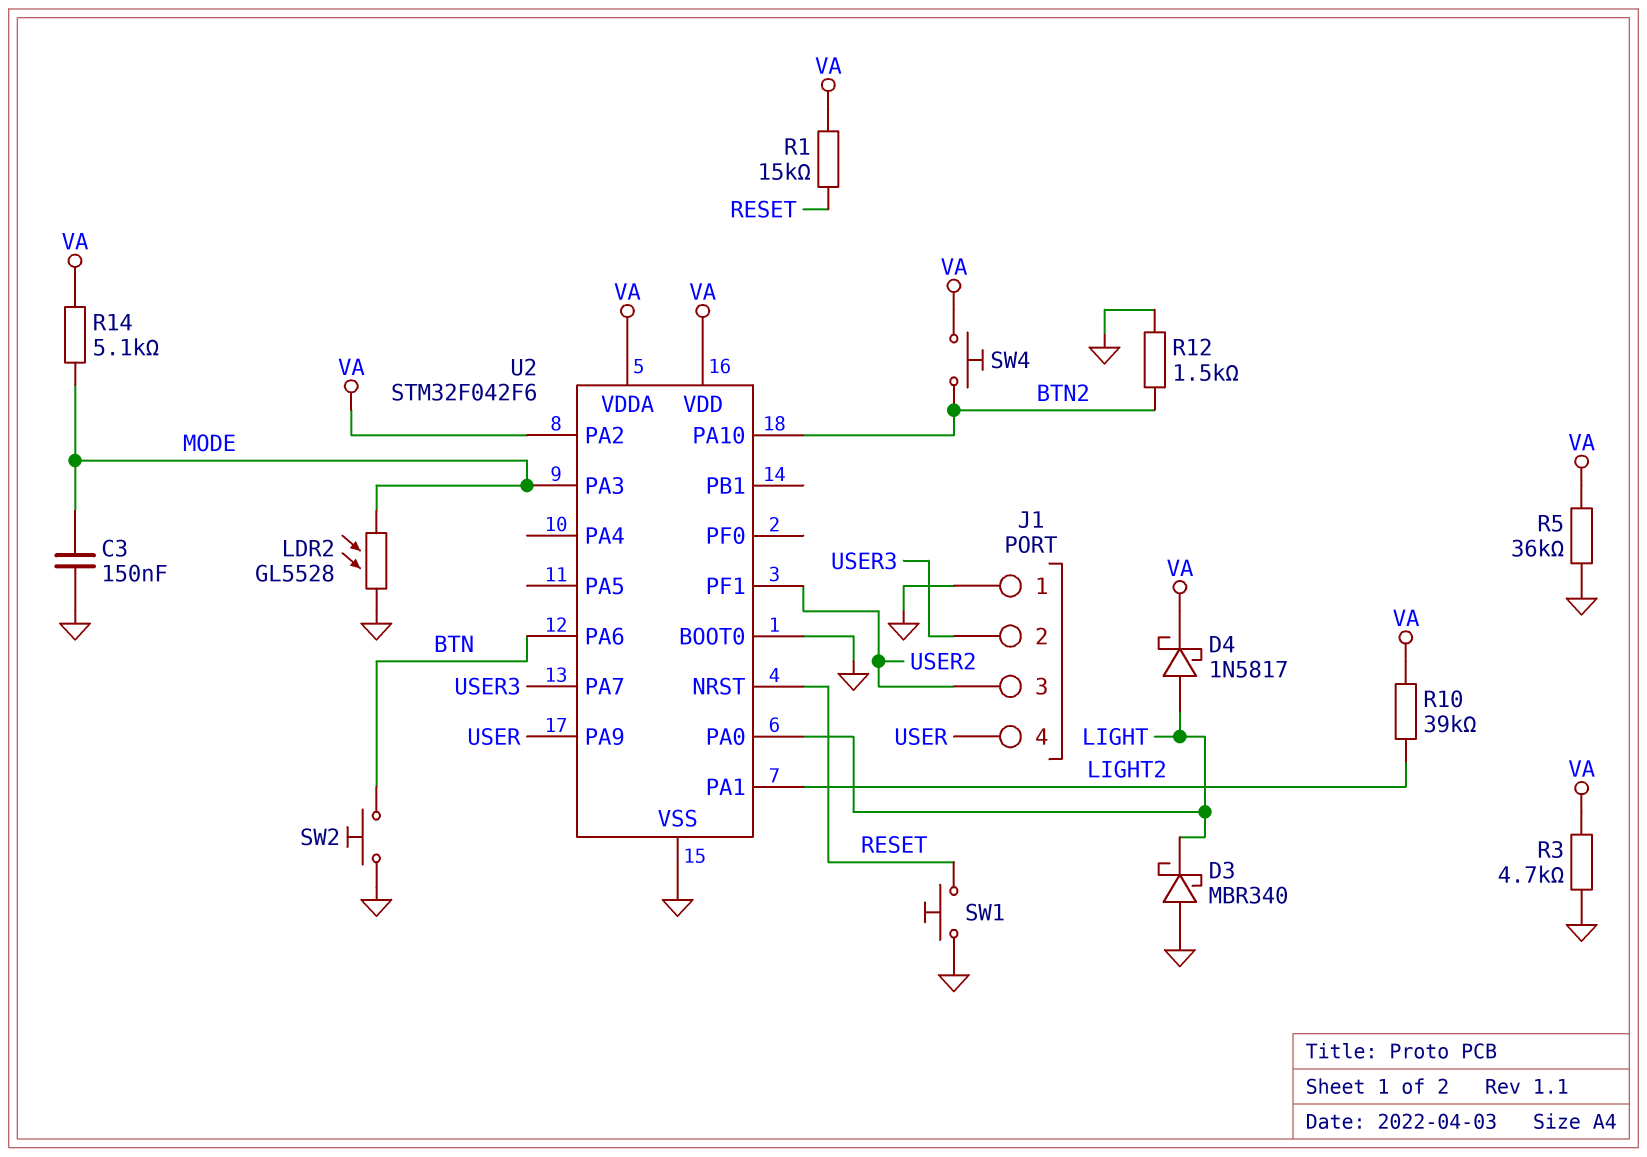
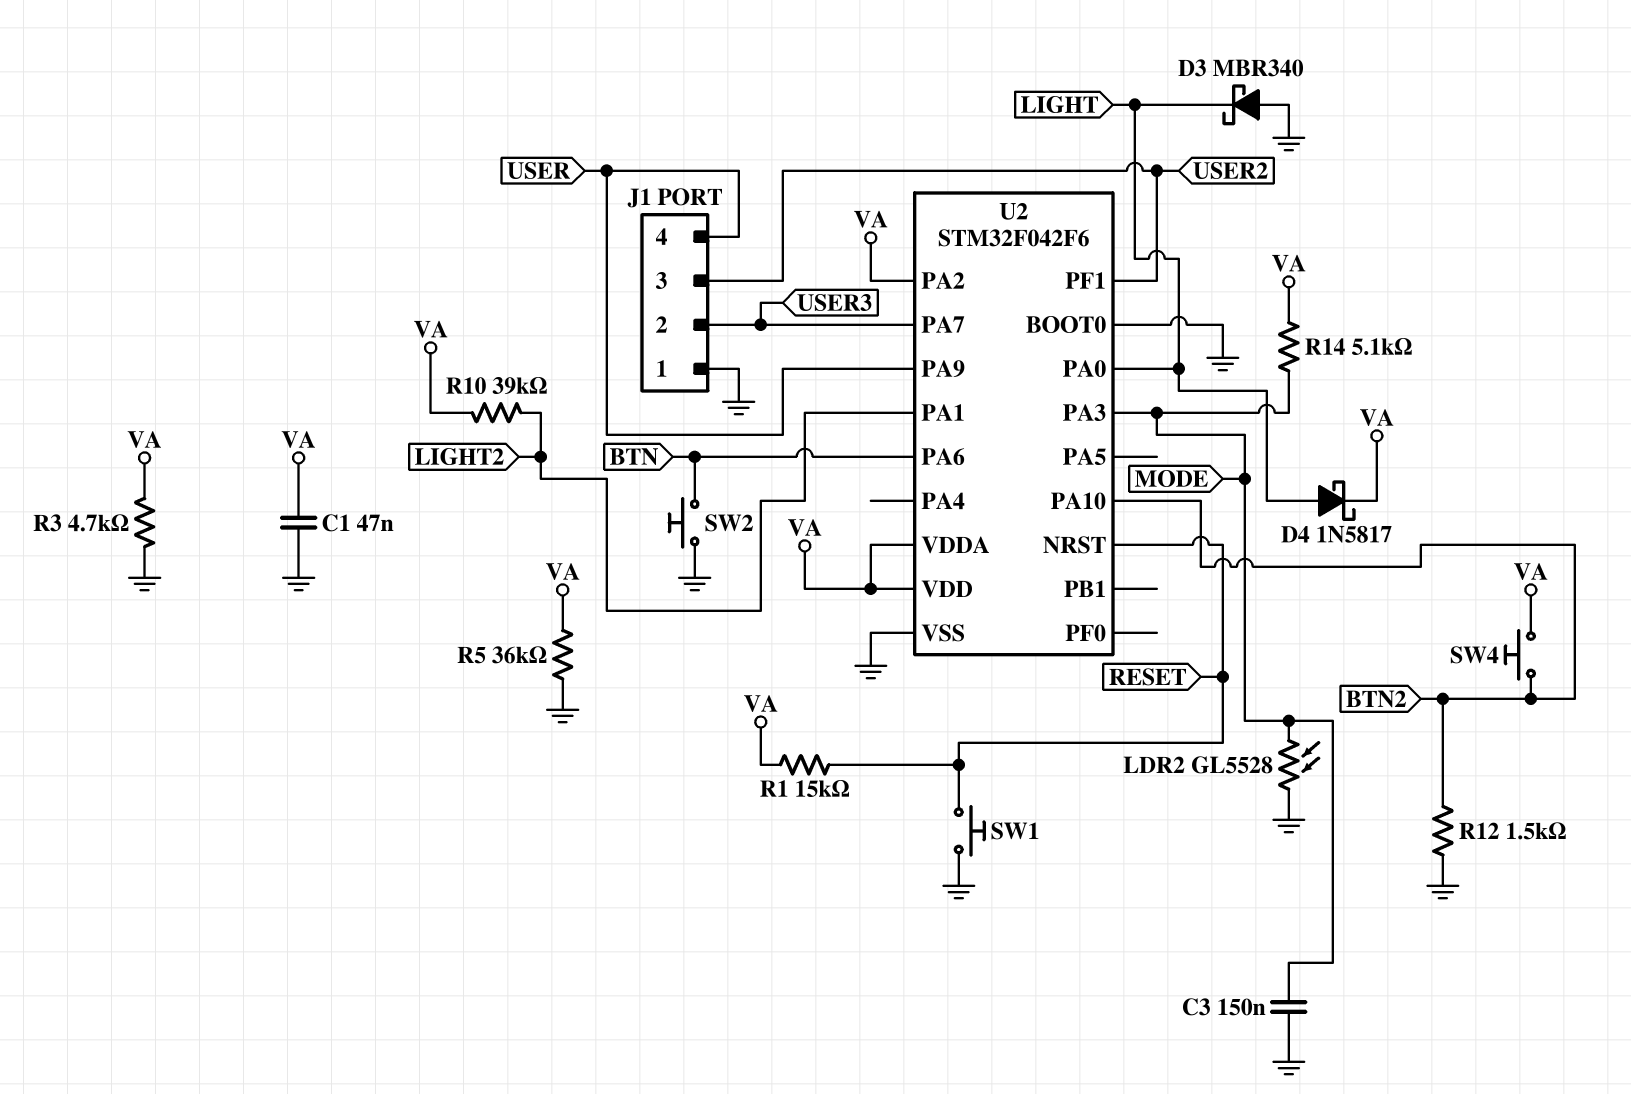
C1: none -> 47nF (GND, VA)

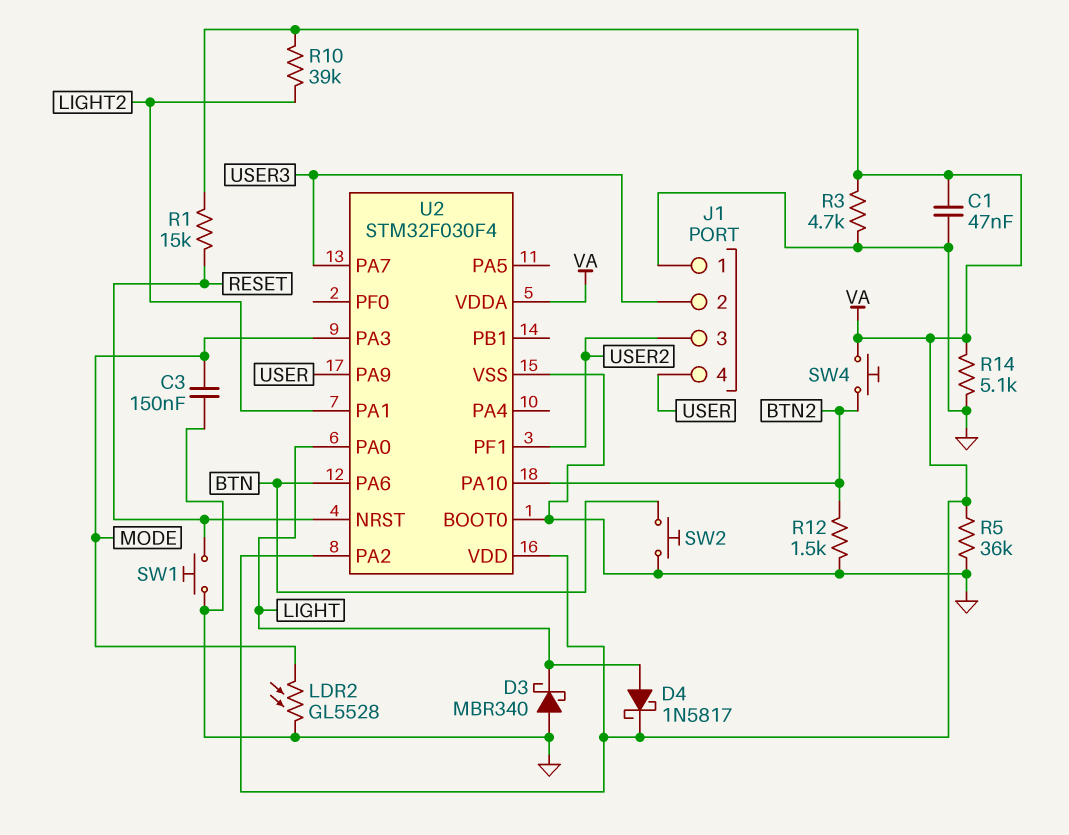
R14: 5.1k (MODE, VA) -> 5.1k (GND, VA)
U2: STM32F042F6 -> STM32F030F4

